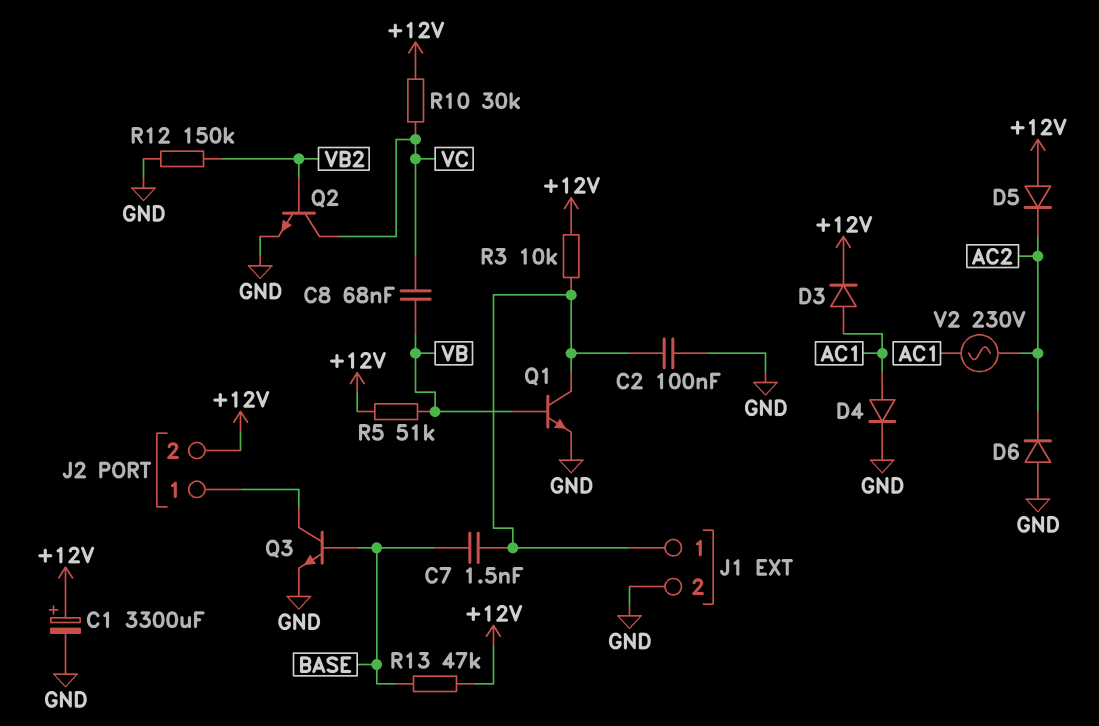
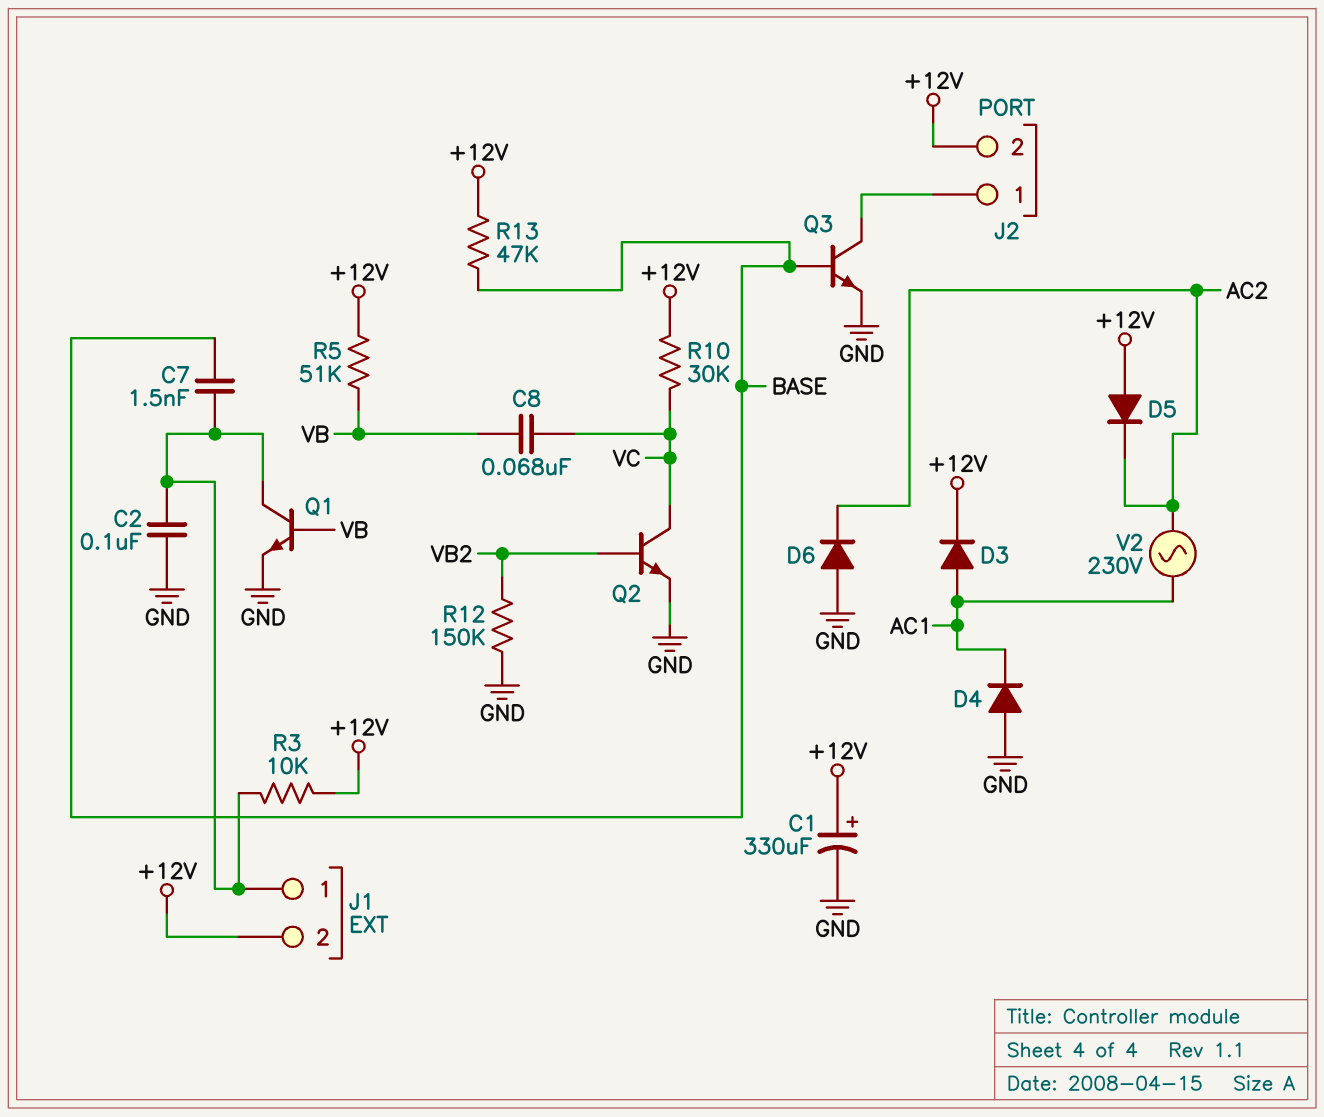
C1: 3300uF (plus +12V, minus GND) -> 330uF (plus +12V, minus GND)
D4: diode (A AC1, K GND) -> diode (A GND, K AC1)
J1 pin 2: GND -> +12V

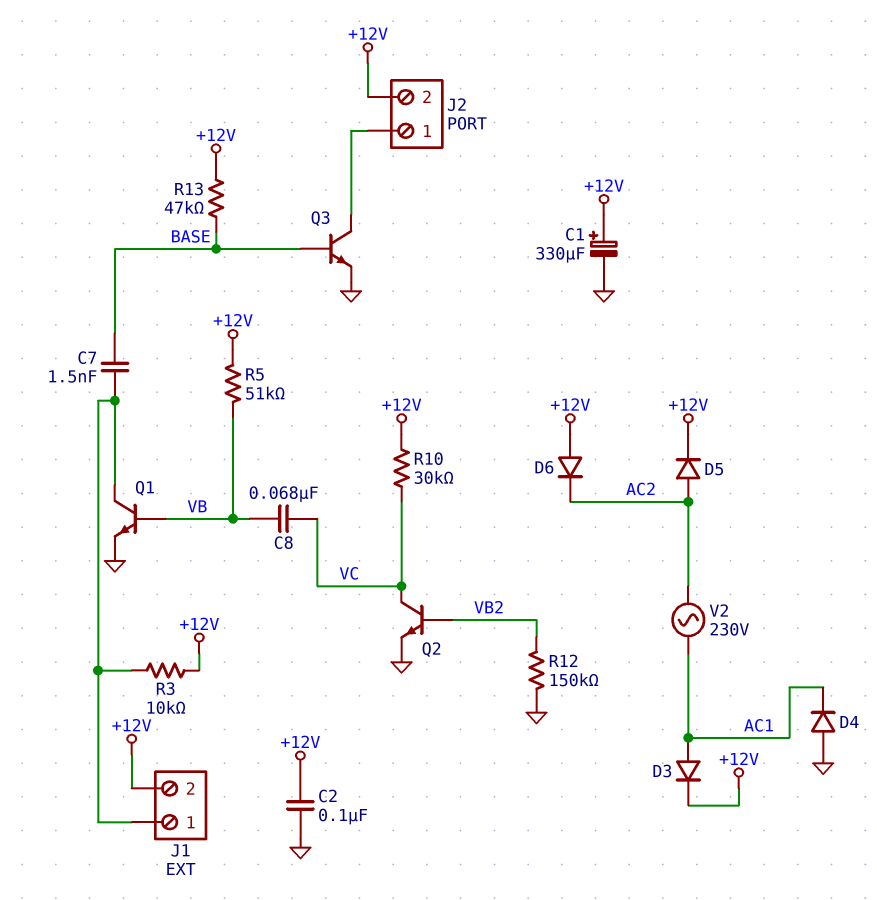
C2: 100nF (GND, J1/1) -> 100nF (+12V, GND)
D5: diode (A +12V, K AC2) -> diode (A AC2, K +12V)
D6: diode (A GND, K AC2) -> diode (A +12V, K AC2)

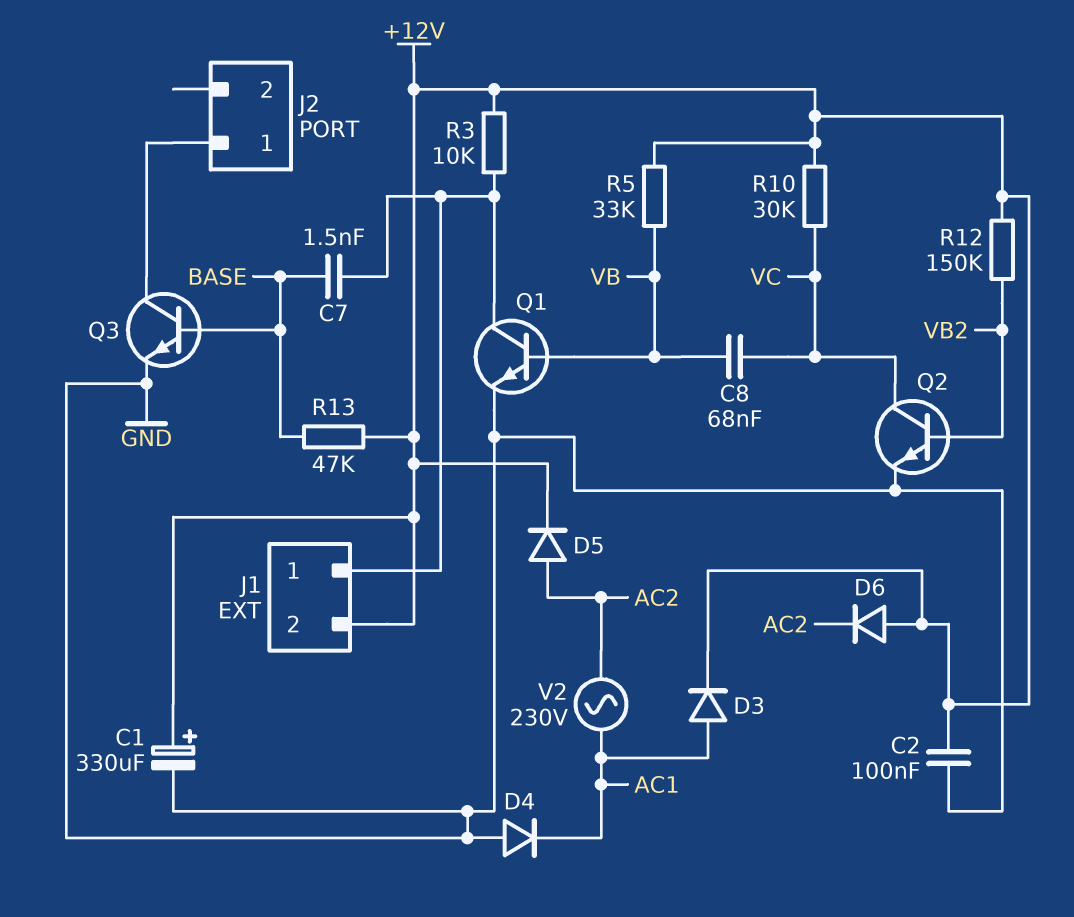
J2 pin 2: +12V -> none
R5: 51k (+12V, VB) -> 33k (+12V, VB)
R12: 150k (GND, VB2) -> 150k (+12V, VB2)

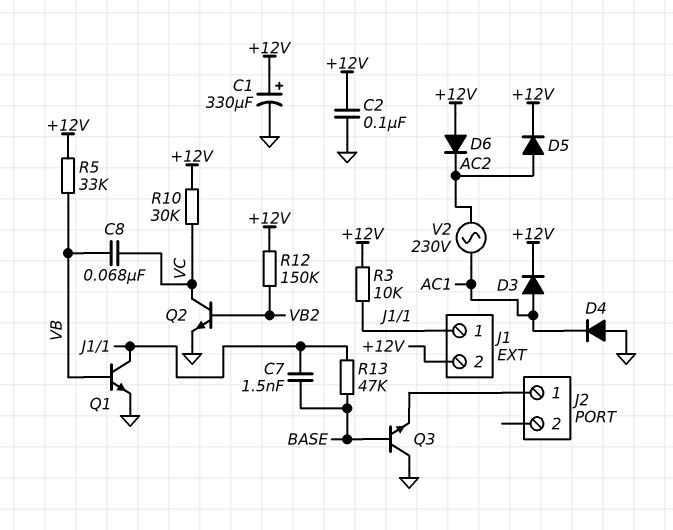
Q3: NPN (B BASE, C J2/1, E GND) -> NPN (B BASE, C GND, E J2/1)
R13: 47k (+12V, BASE) -> 47k (BASE, J1/1)

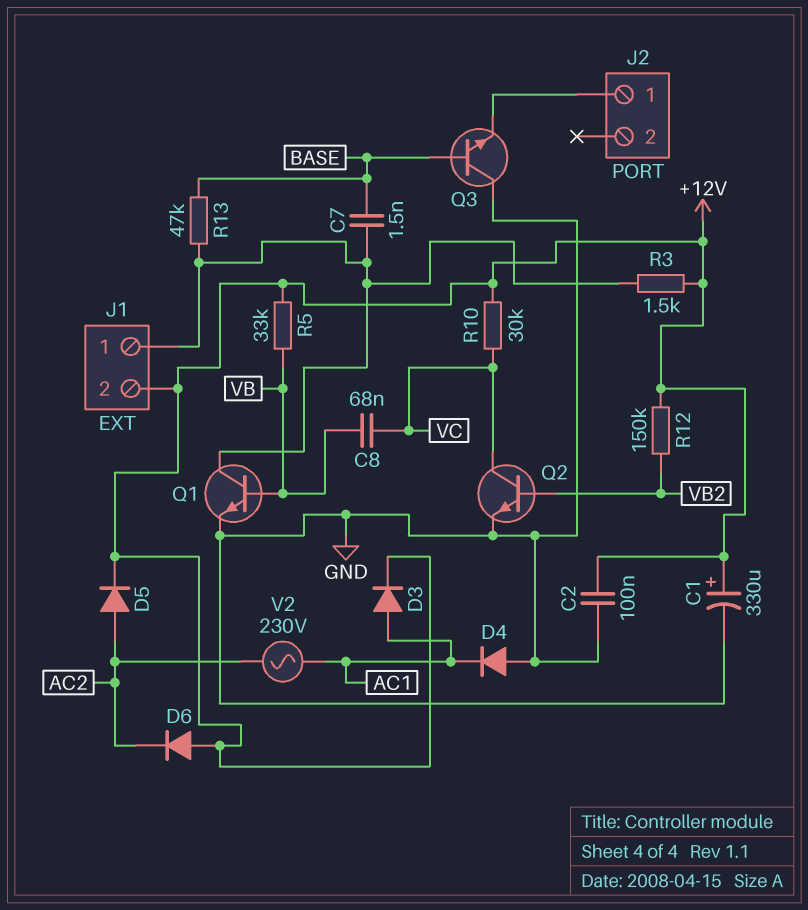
R3: 10k (+12V, J1/1) -> 1.5k (+12V, J1/1)

